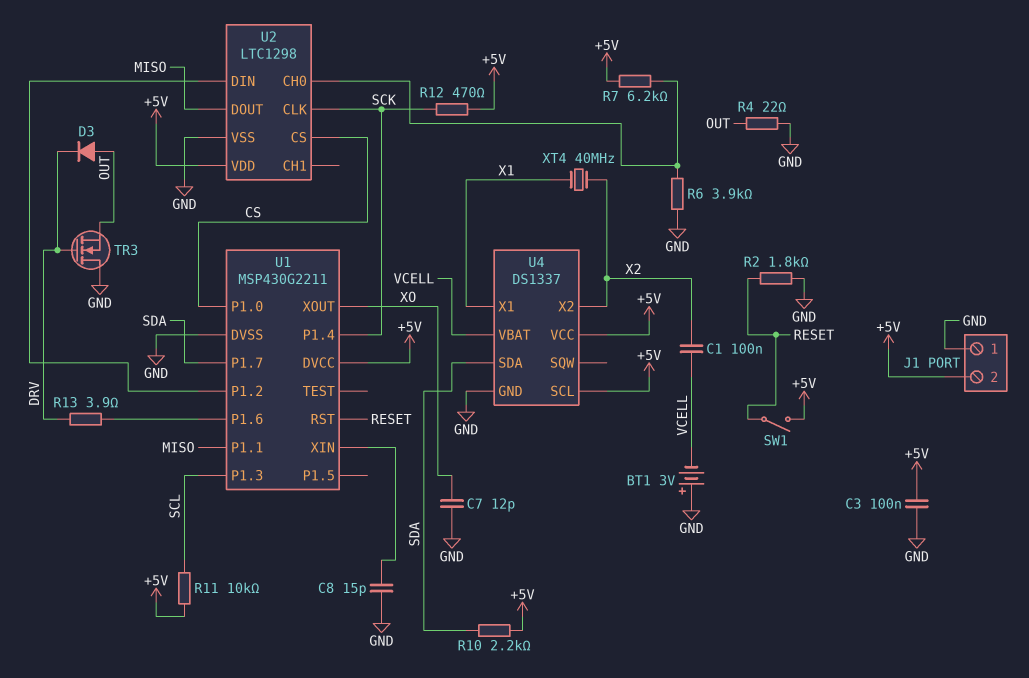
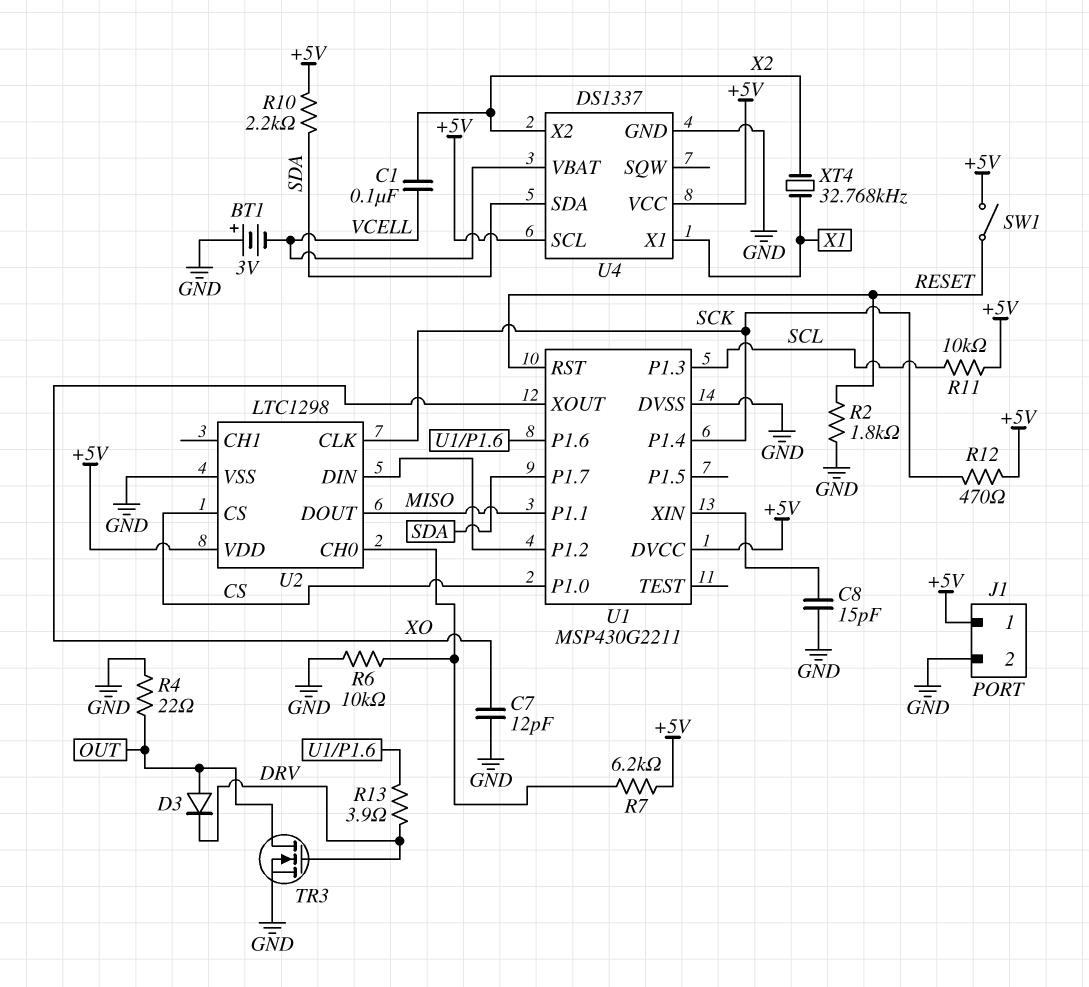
C3: 100nF (+5V, GND) -> none
J1 pin 1: GND -> +5V
J1 pin 2: +5V -> GND
R6: 3.9k (GND, U2/CH0) -> 10k (GND, U2/CH0)
TR3: NMOS (G DRV, D GND, S OUT) -> NMOS (G DRV, D OUT, S GND)
XT4: 40MHz (X1, X2) -> 32.768kHz (X1, X2)

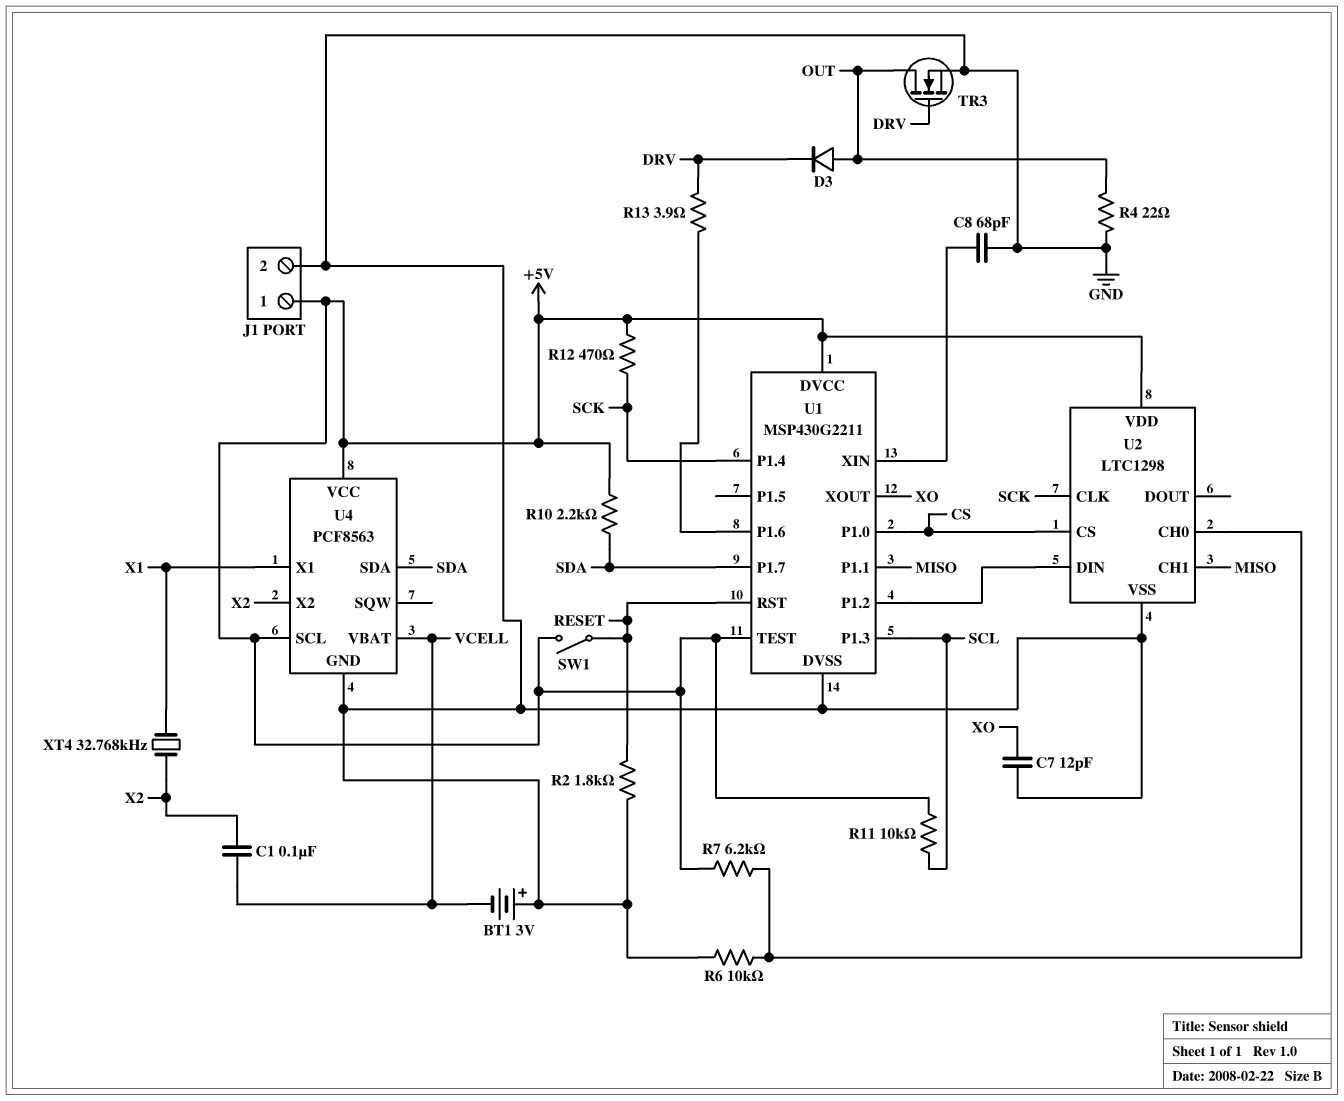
C8: 15pF (GND, U1/XIN) -> 68pF (GND, U1/XIN)
U1 pin TEST: none -> +5V
U2 pin CH1: none -> MISO
U2 pin DOUT: MISO -> none
U4: DS1337 -> PCF8563

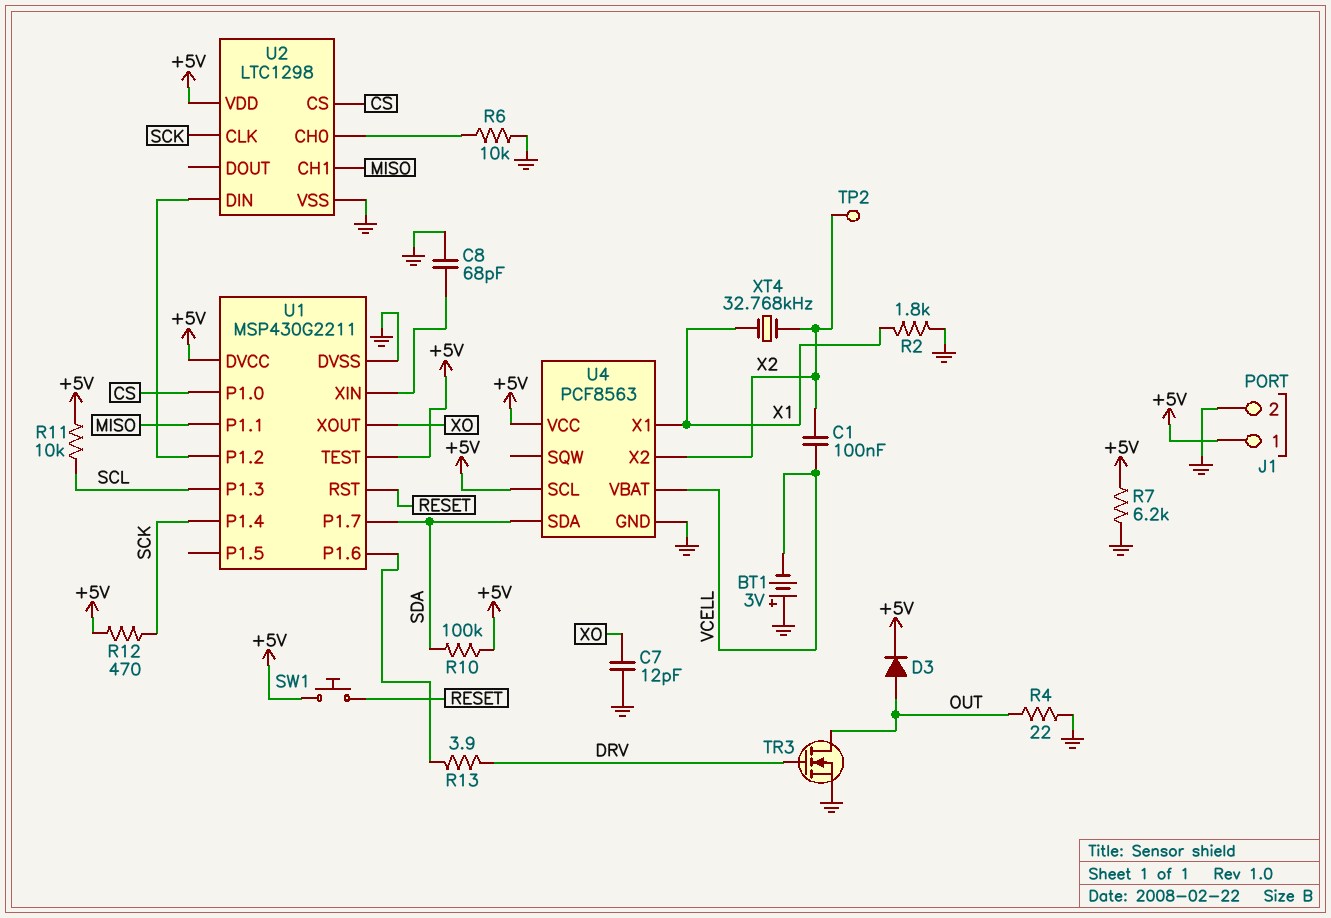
D3: diode (A OUT, K DRV) -> diode (A OUT, K +5V)
R2: 1.8k (GND, RESET) -> 1.8k (GND, X1)
R7: 6.2k (+5V, U2/CH0) -> 6.2k (+5V, GND)
R10: 2.2k (+5V, SDA) -> 100k (+5V, SDA)
SW1: switch (+5V, RESET) -> button (+5V, RESET)
TP2: none -> test point (X2)

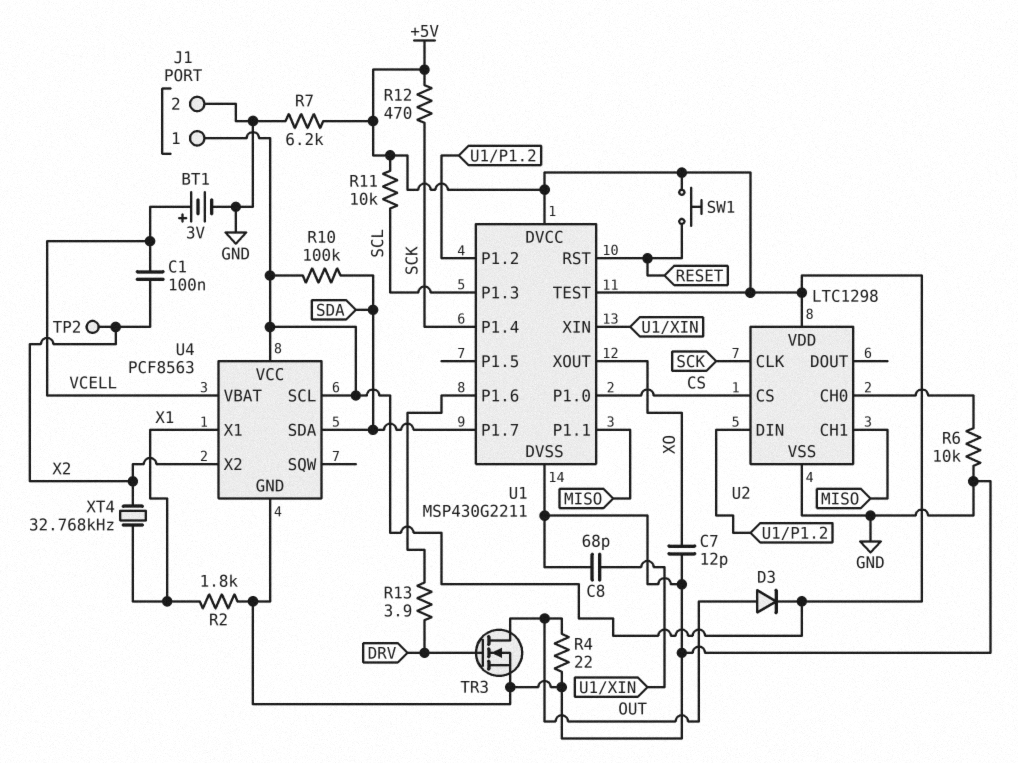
BT1: 3V (plus GND, minus VCELL) -> 3V (plus VCELL, minus GND)

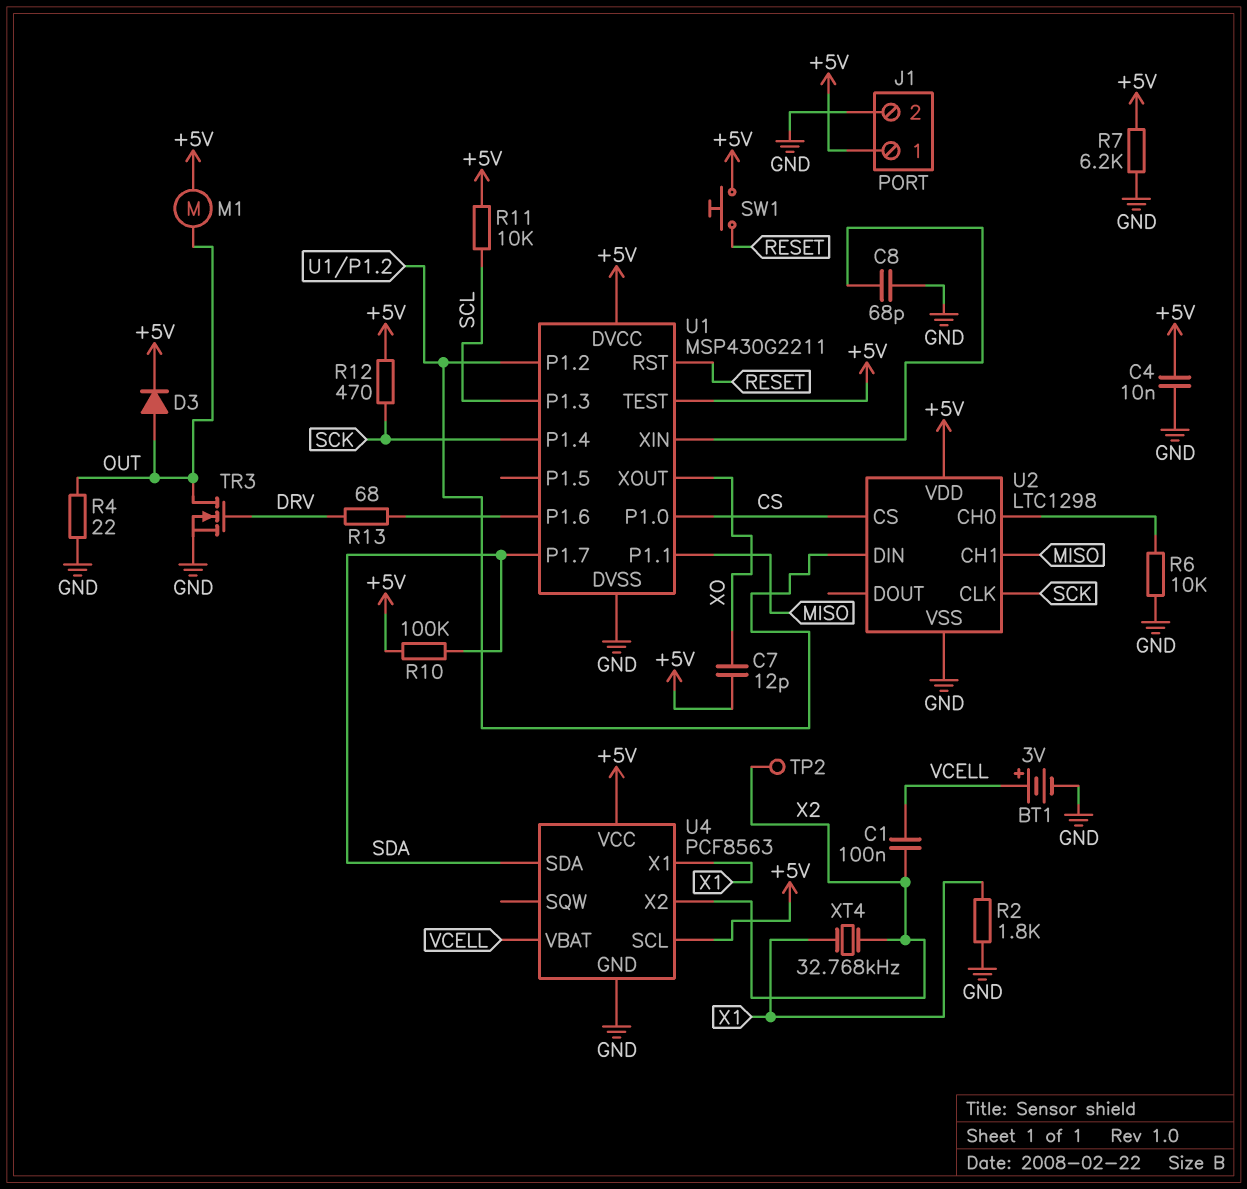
C4: none -> 10nF (+5V, GND)
C7: 12pF (GND, XO) -> 12pF (+5V, XO)
M1: none -> motor (+5V, OUT)
R13: 3.9 (DRV, U1/P1.6) -> 68 (DRV, U1/P1.6)

